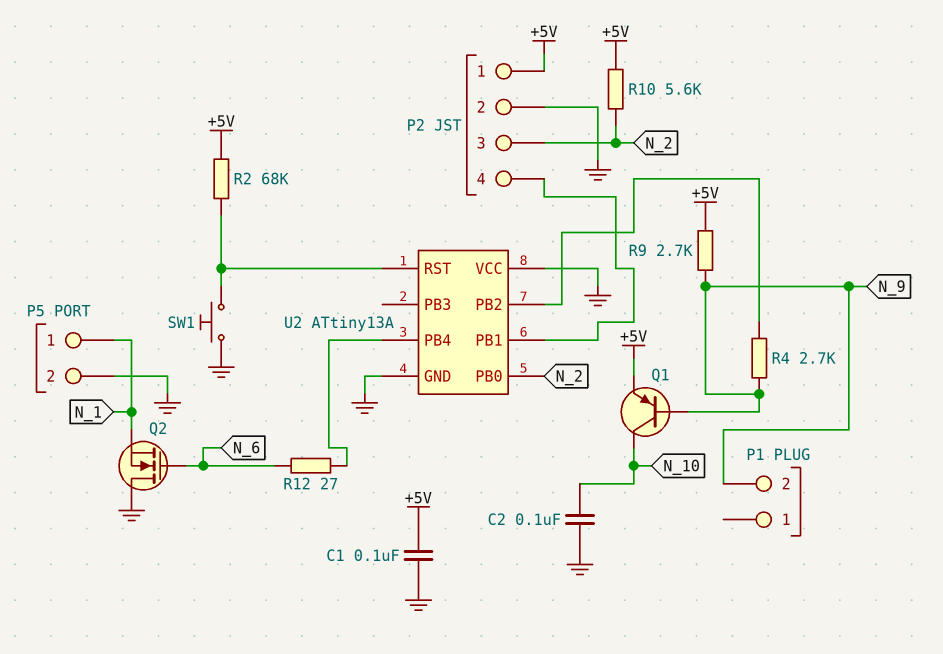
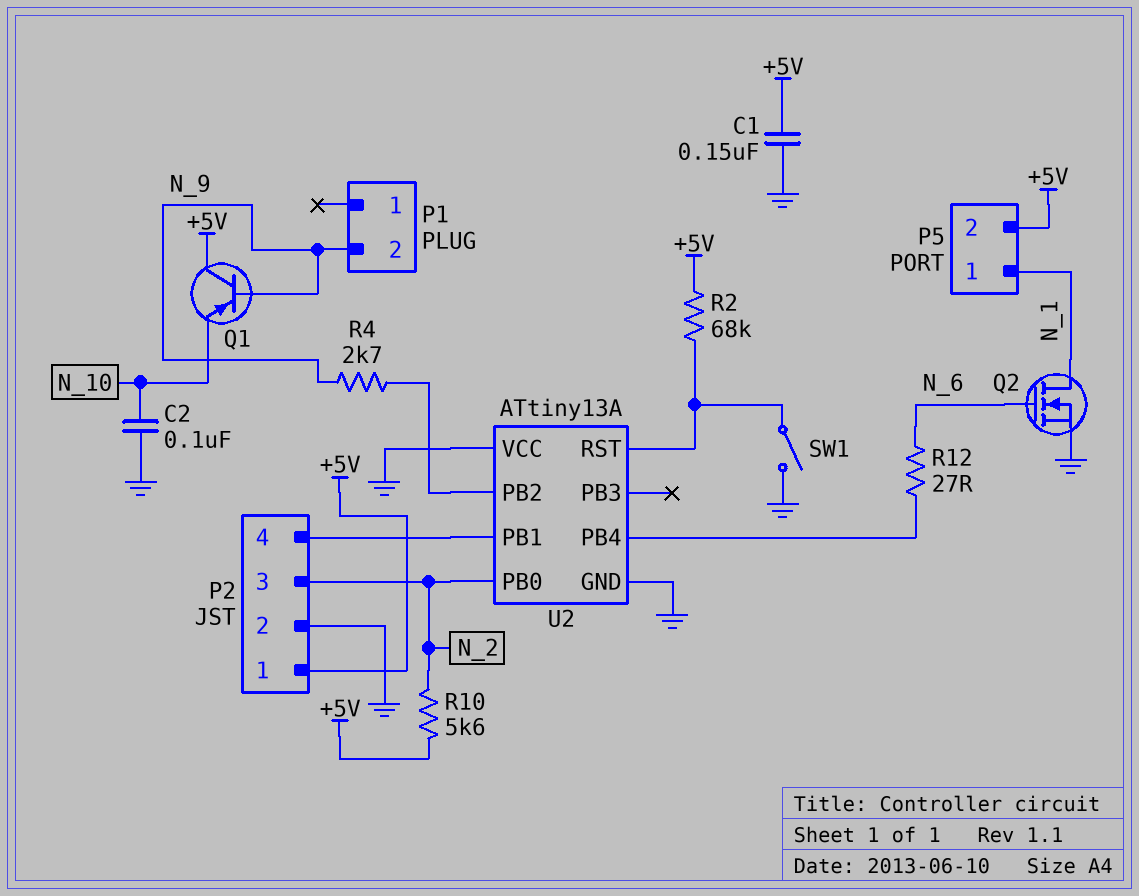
C1: 100nF (+5V, GND) -> 150nF (+5V, GND)
P5 pin 2: GND -> +5V
Q1: PNP (B N_9, C N_10, E +5V) -> PNP (B N_9, C +5V, E N_10)
Q2: NMOS (G N_6, D GND, S N_1) -> NMOS (G N_6, D N_1, S GND)
R9: 2.7k (+5V, N_9) -> none
SW1: button (GND, U2/RST) -> switch (GND, U2/RST)

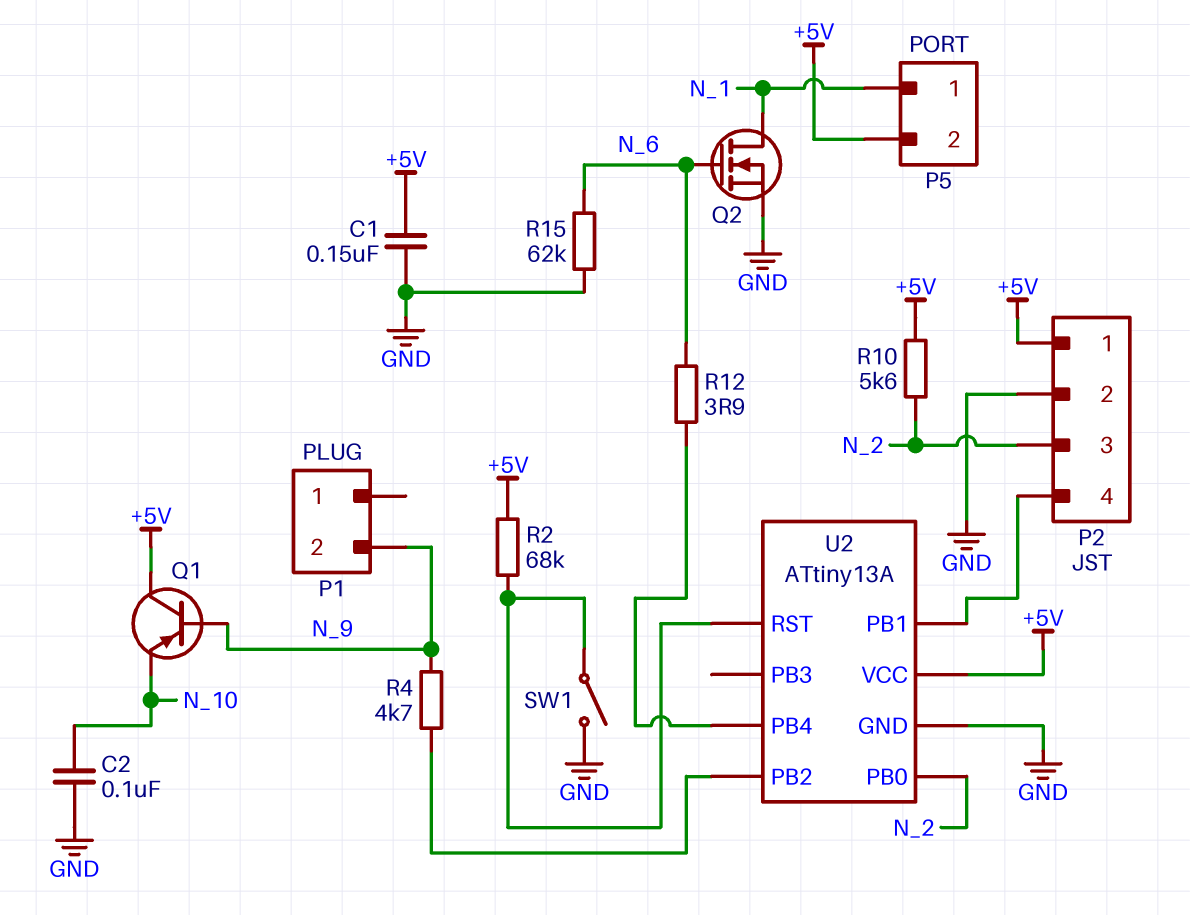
R4: 2.7k (N_9, U2/PB2) -> 4.7k (N_9, U2/PB2)
R12: 27 (N_6, U2/PB4) -> 3.9 (N_6, U2/PB4)
R15: none -> 62k (GND, N_6)
U2 pin VCC: GND -> +5V

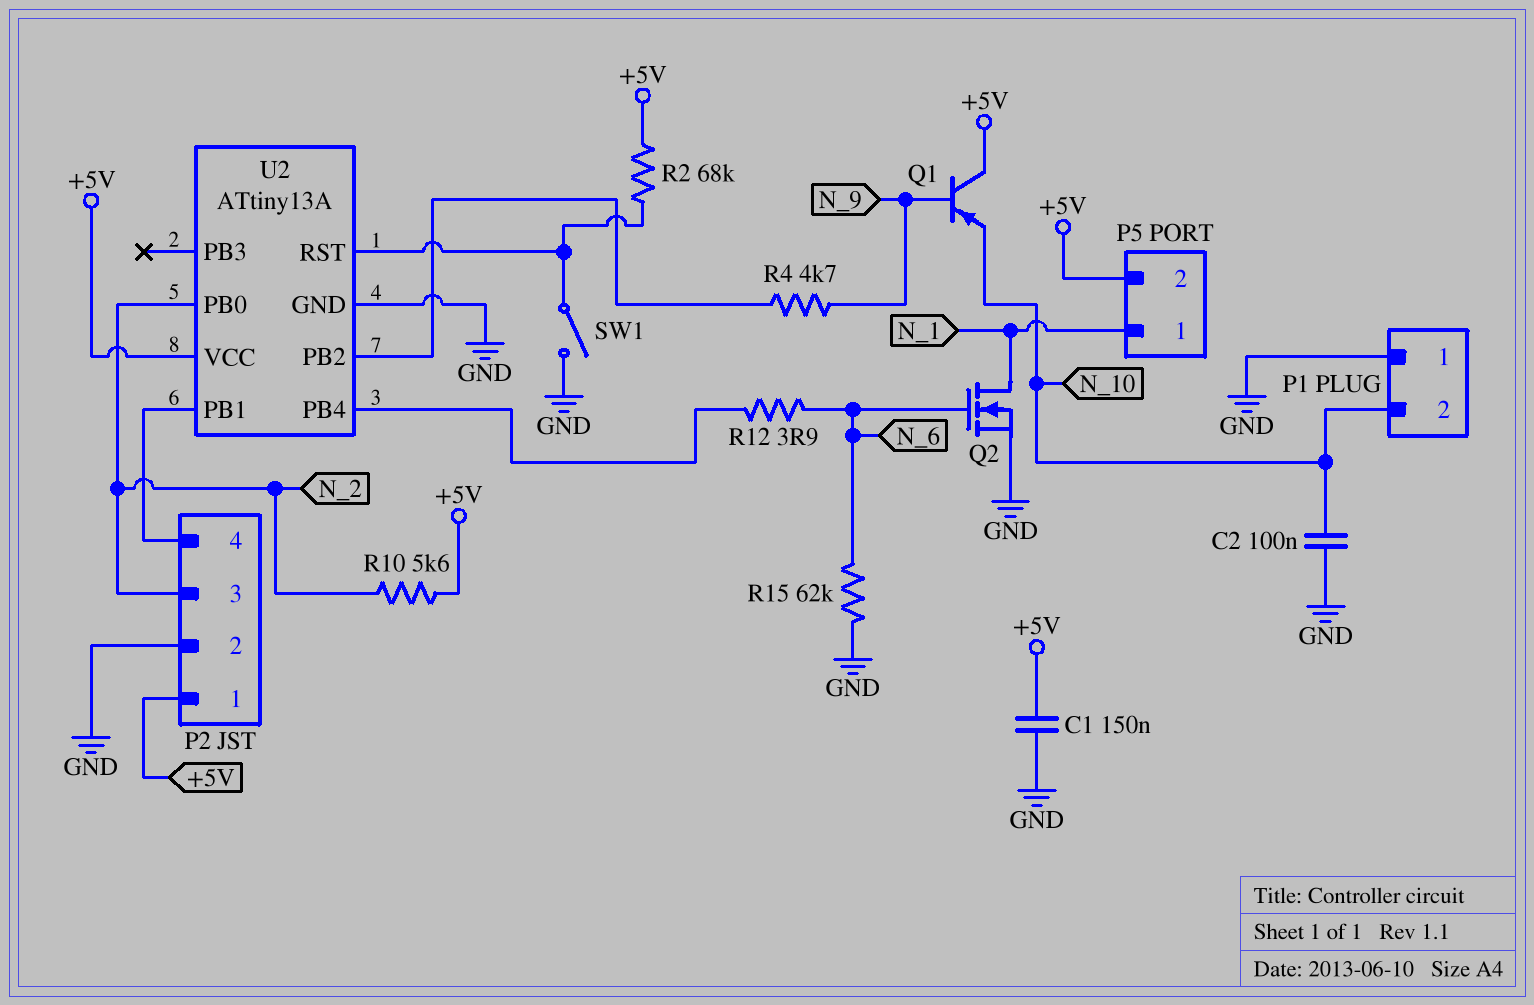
P1 pin 1: none -> GND
P1 pin 2: N_9 -> N_10

